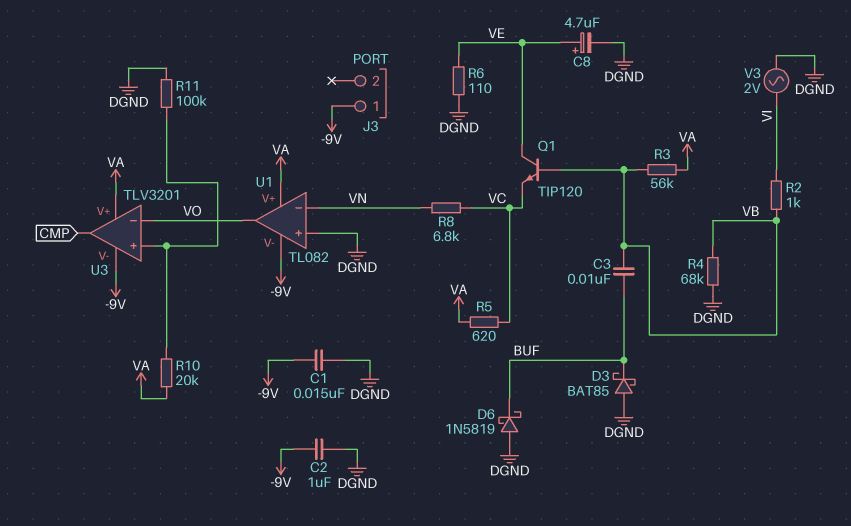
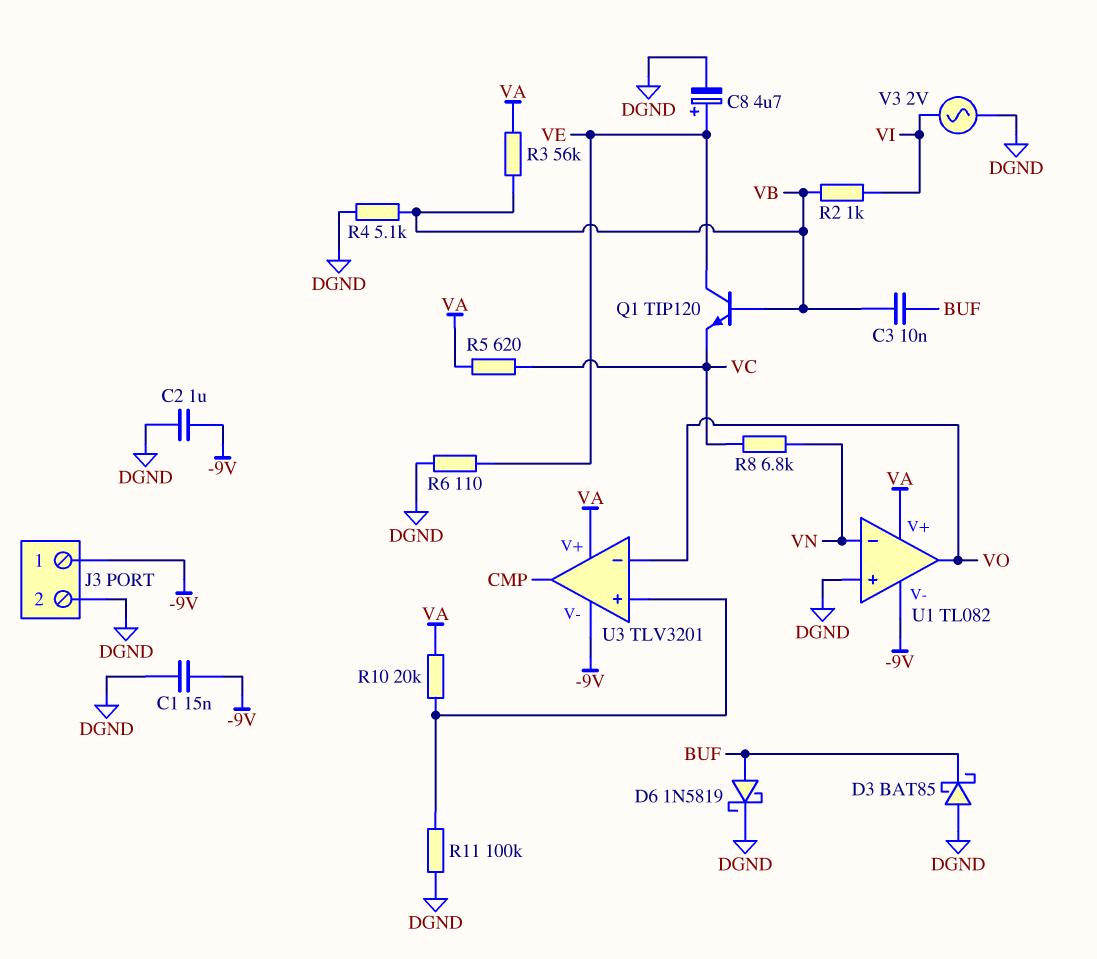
D6: schottky 1N5819 (A DGND, K BUF) -> schottky 1N5819 (A BUF, K DGND)
J3 pin 2: none -> DGND
R4: 68k (DGND, VB) -> 5.1k (DGND, VB)

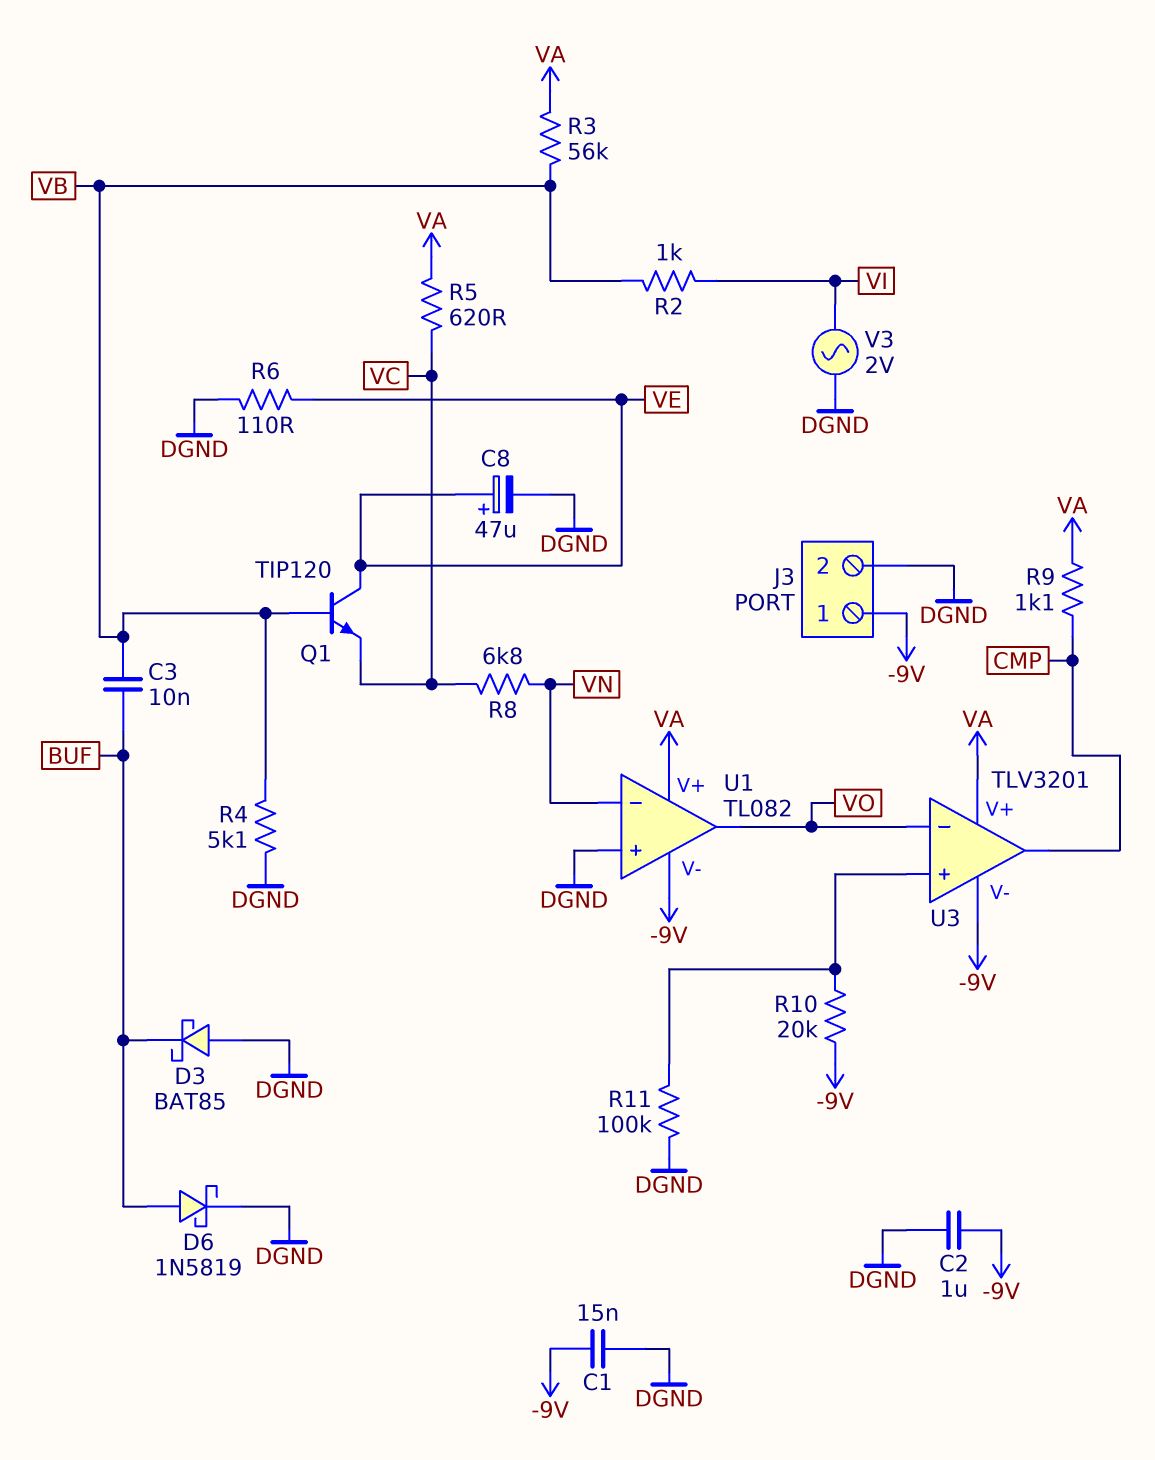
C8: 4.7uF (plus VE, minus DGND) -> 47uF (plus VE, minus DGND)
R9: none -> 1.1k (CMP, VA)
R10: 20k (U3/in+, VA) -> 20k (-9V, U3/in+)

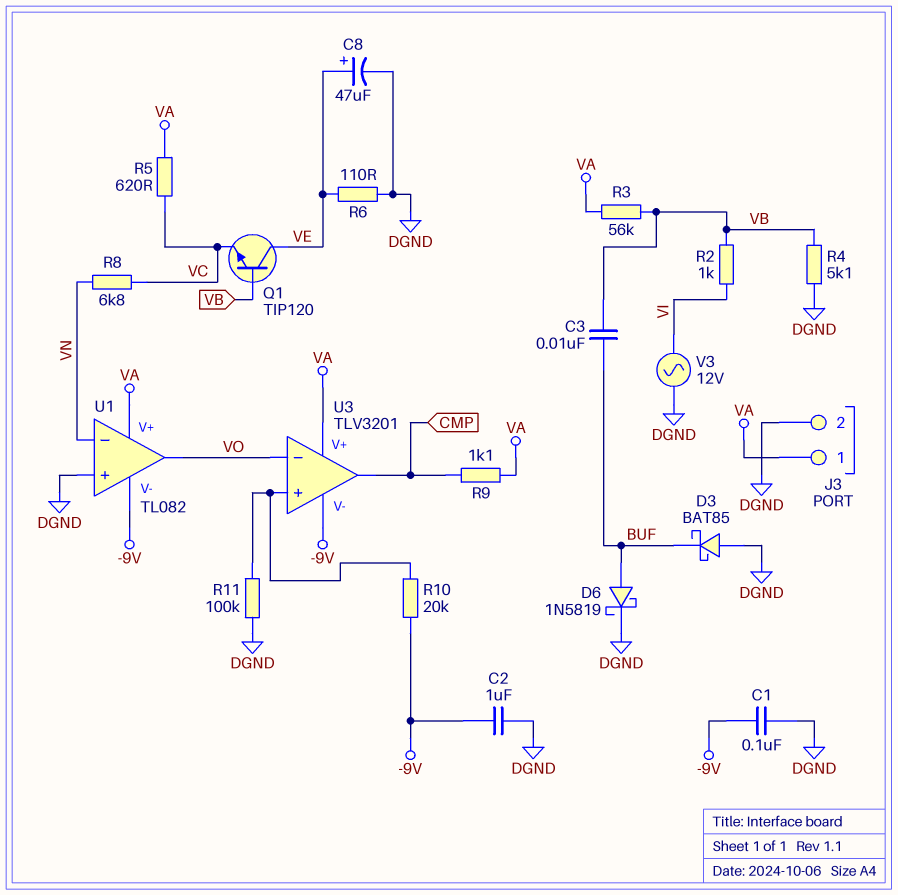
C1: 15nF (-9V, DGND) -> 100nF (-9V, DGND)
J3 pin 1: -9V -> VA
V3: AC 2V (DGND, VI) -> AC 12V (DGND, VI)

